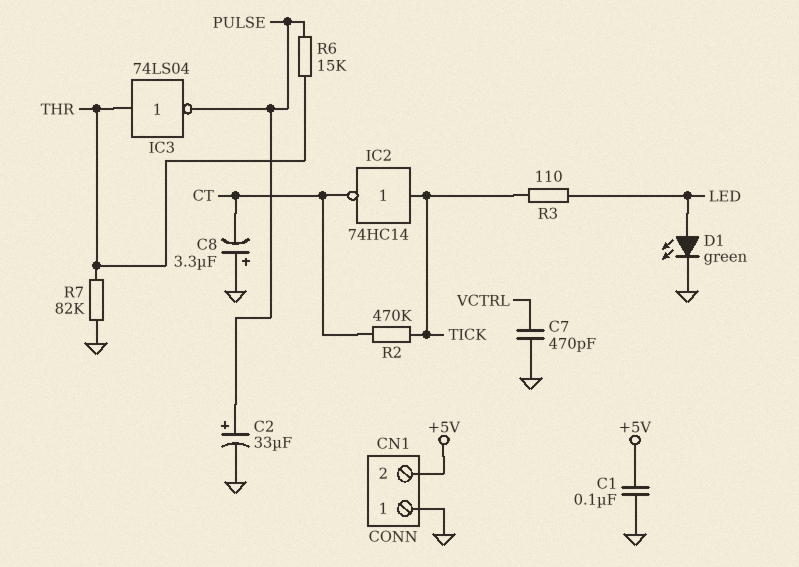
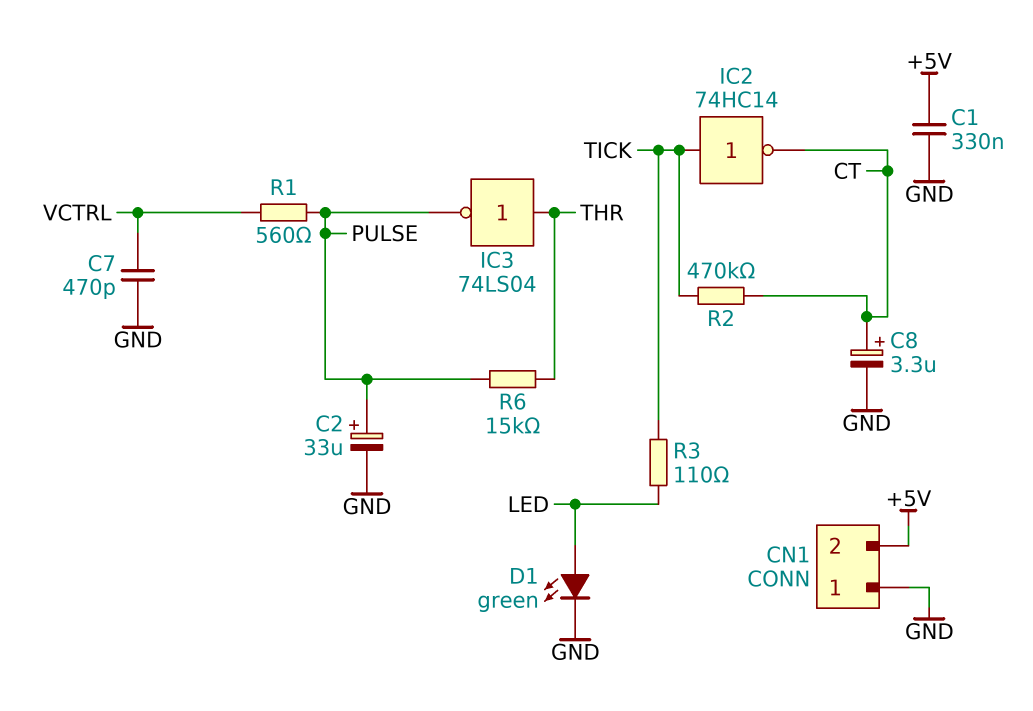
C1: 100nF (+5V, GND) -> 330nF (+5V, GND)
C8: 3.3uF (plus GND, minus CT) -> 3.3uF (plus CT, minus GND)
R1: none -> 560 (PULSE, VCTRL)
R7: 82k (GND, THR) -> none

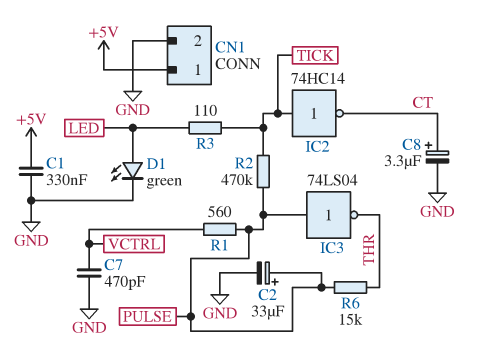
CN1 pin 1: GND -> +5V
CN1 pin 2: +5V -> GND
IC3: NOT 74LS04 (in THR, out PULSE) -> NOT 74LS04 (in PULSE, out THR)
R2: 470k (CT, TICK) -> 470k (PULSE, TICK)

